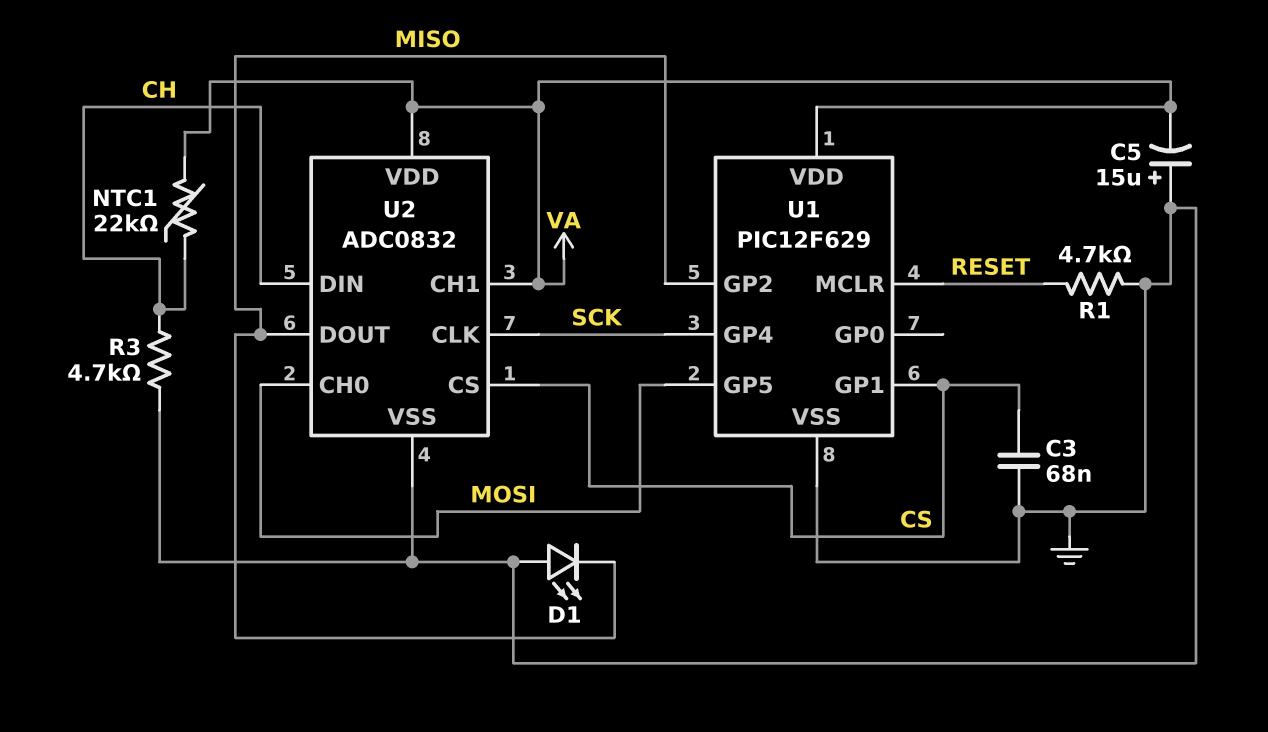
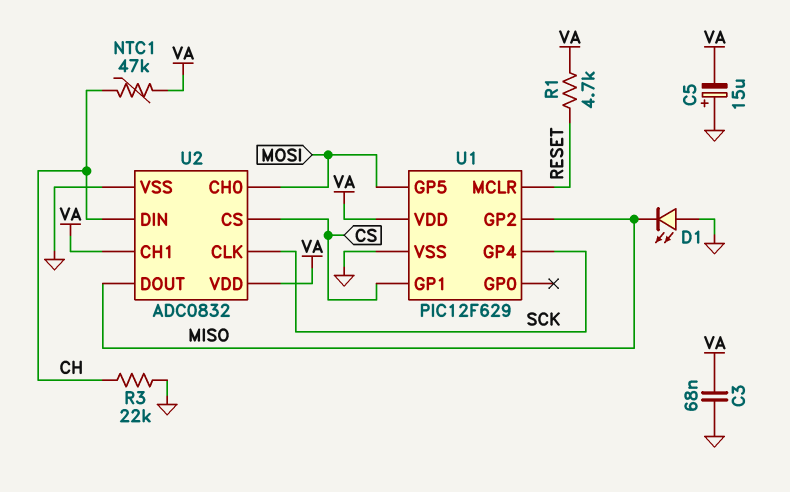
C3: 68nF (CS, GND) -> 68nF (GND, VA)
NTC1: 22k (CH, VA) -> 47k (CH, VA)
R1: 4.7k (GND, RESET) -> 4.7k (RESET, VA)
R3: 4.7k (CH, GND) -> 22k (CH, GND)

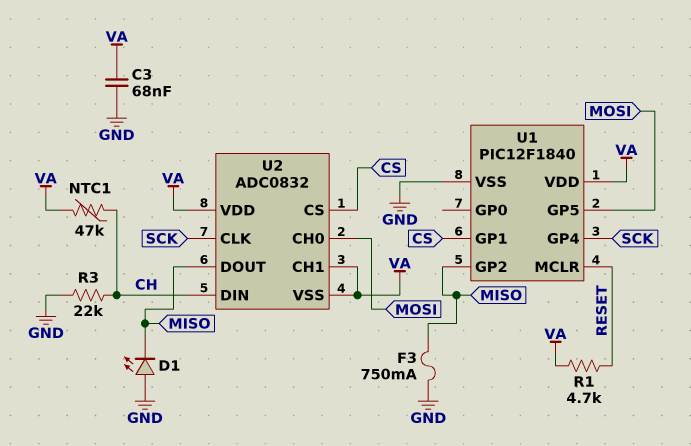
C5: 15uF (plus GND, minus VA) -> none
F3: none -> 750mA (GND, MISO)
U1: PIC12F629 -> PIC12F1840
U2 pin VSS: GND -> VA

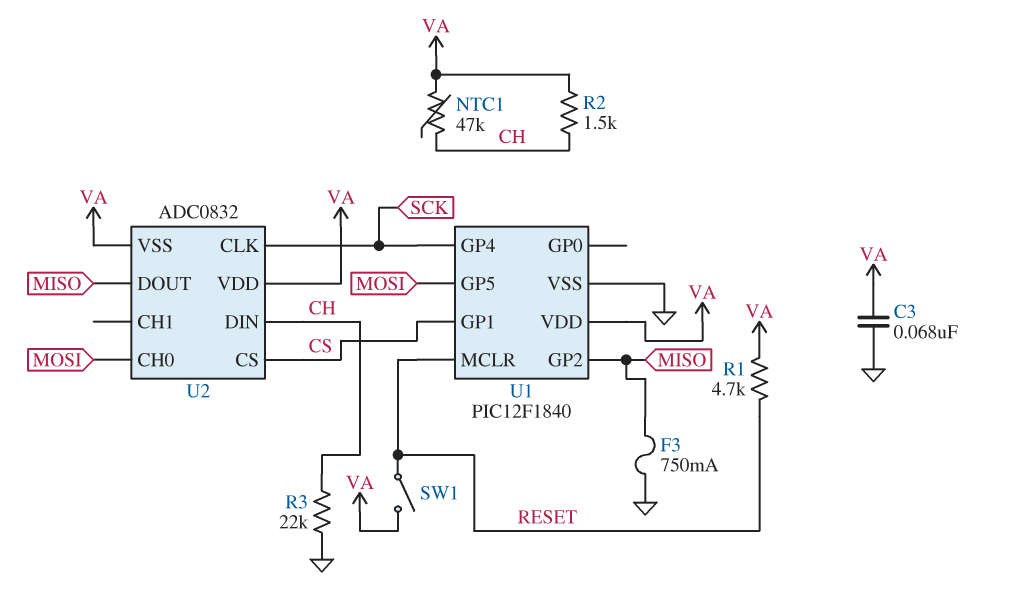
D1: LED (A GND, K MISO) -> none
R2: none -> 1.5k (CH, VA)
SW1: none -> switch (RESET, VA)
U2 pin CH1: VA -> none

